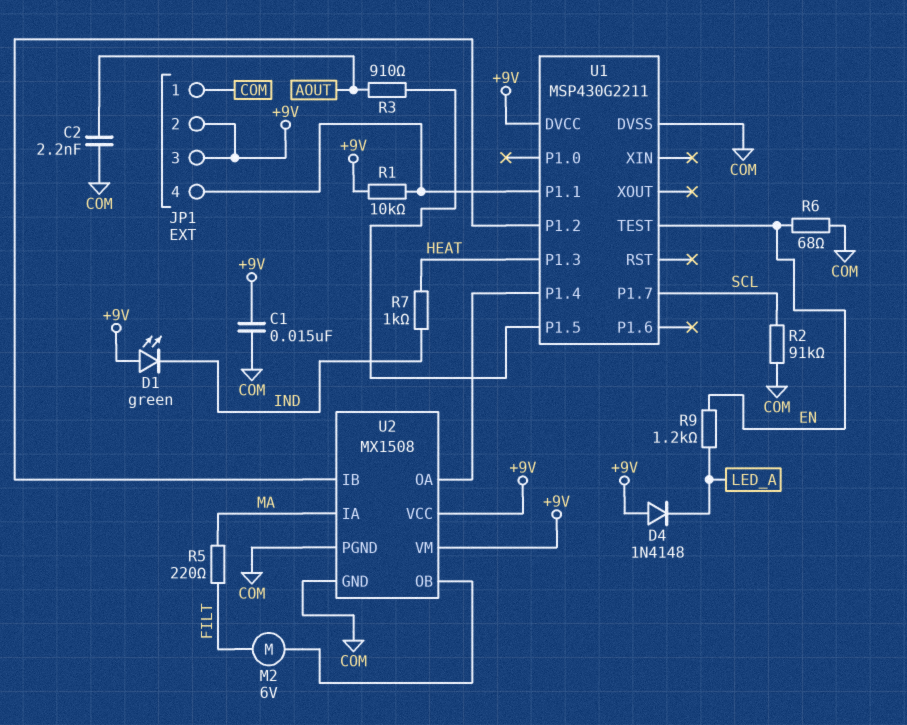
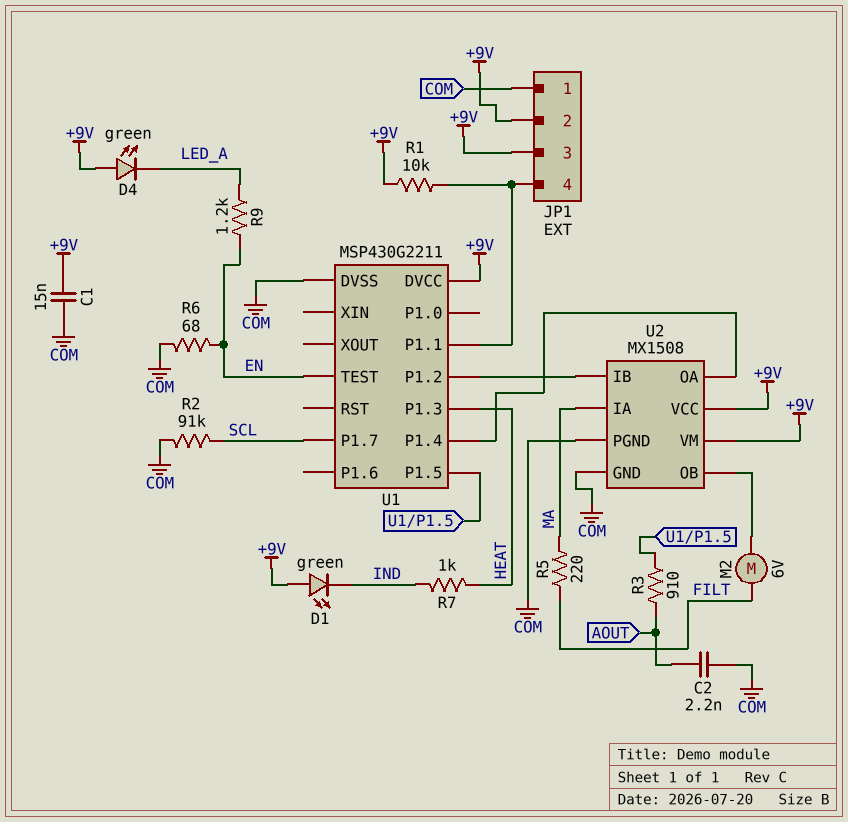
D4: diode 1N4148 (A +9V, K LED_A) -> LED green (A +9V, K LED_A)

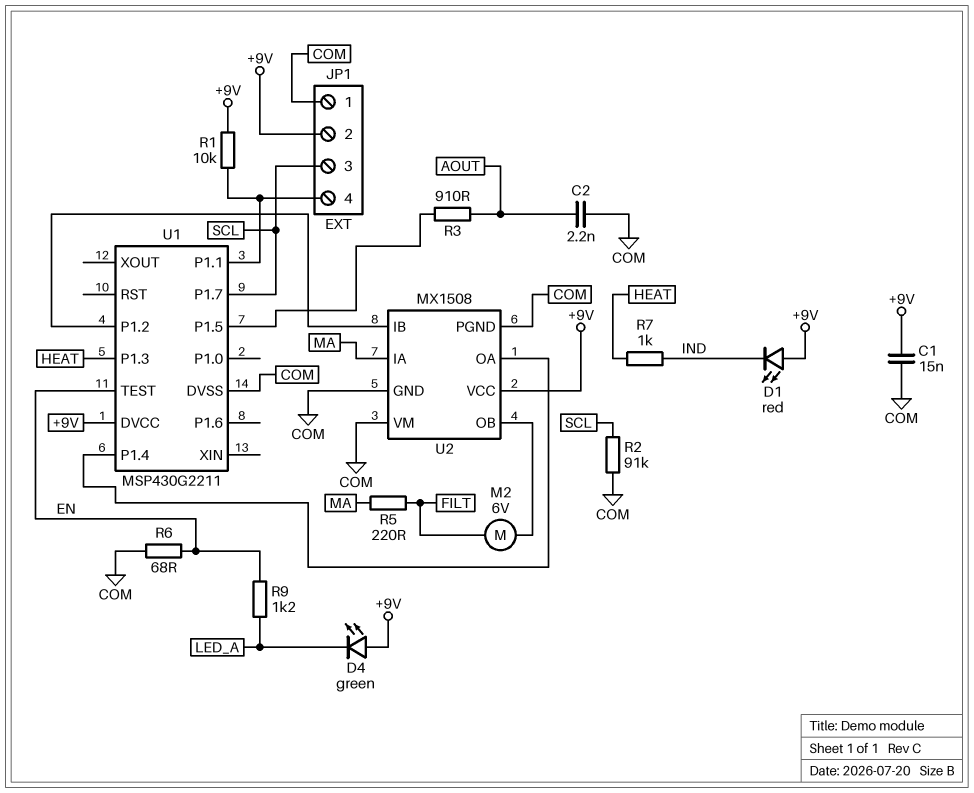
D1: LED green (A +9V, K IND) -> LED red (A +9V, K IND)
JP1 pin 3: +9V -> SCL
U2 pin VM: +9V -> COM

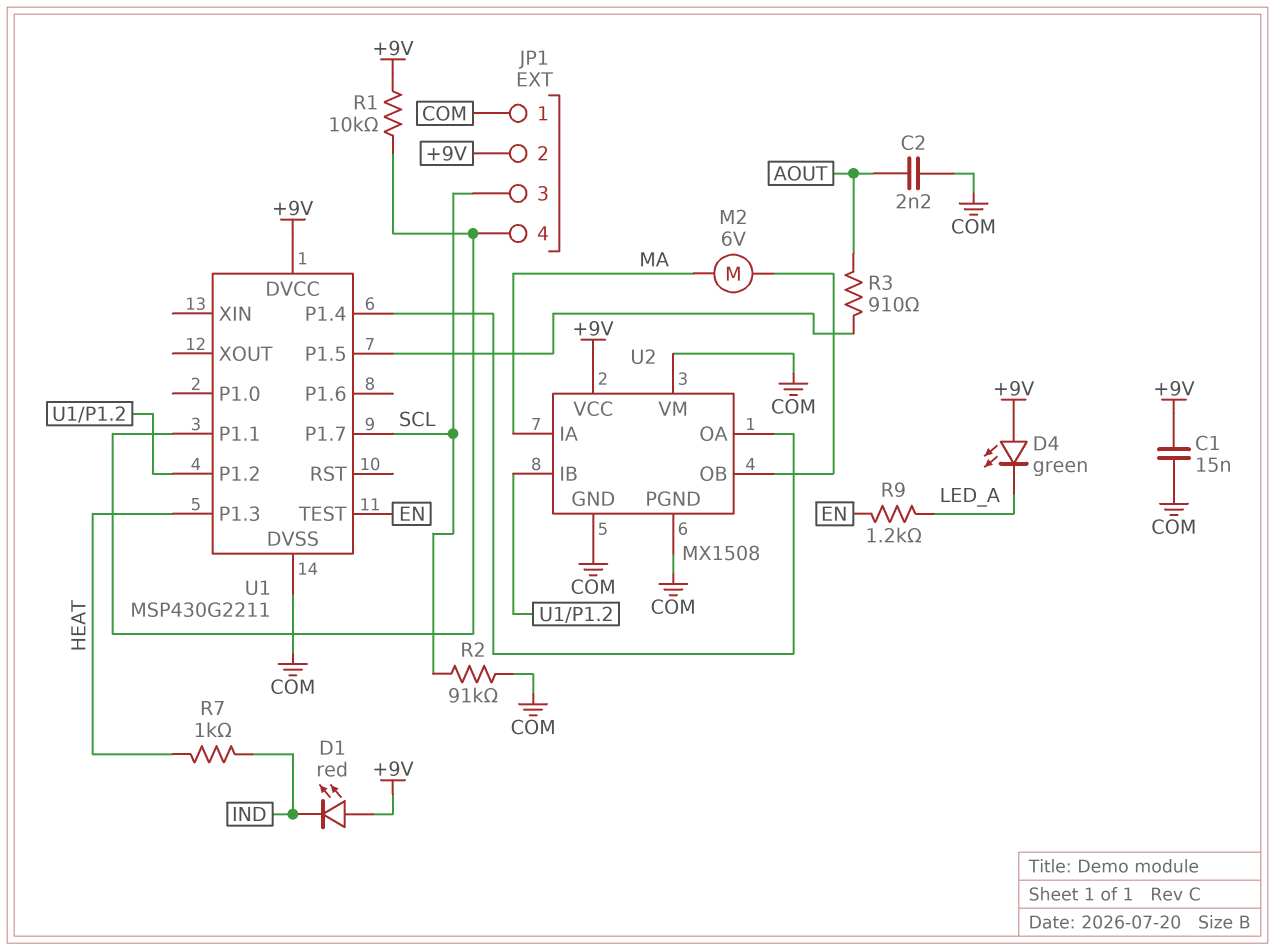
M2: motor 6V (FILT, U2/OB) -> motor 6V (MA, U2/OB)
R5: 220 (FILT, MA) -> none
R6: 68 (COM, EN) -> none

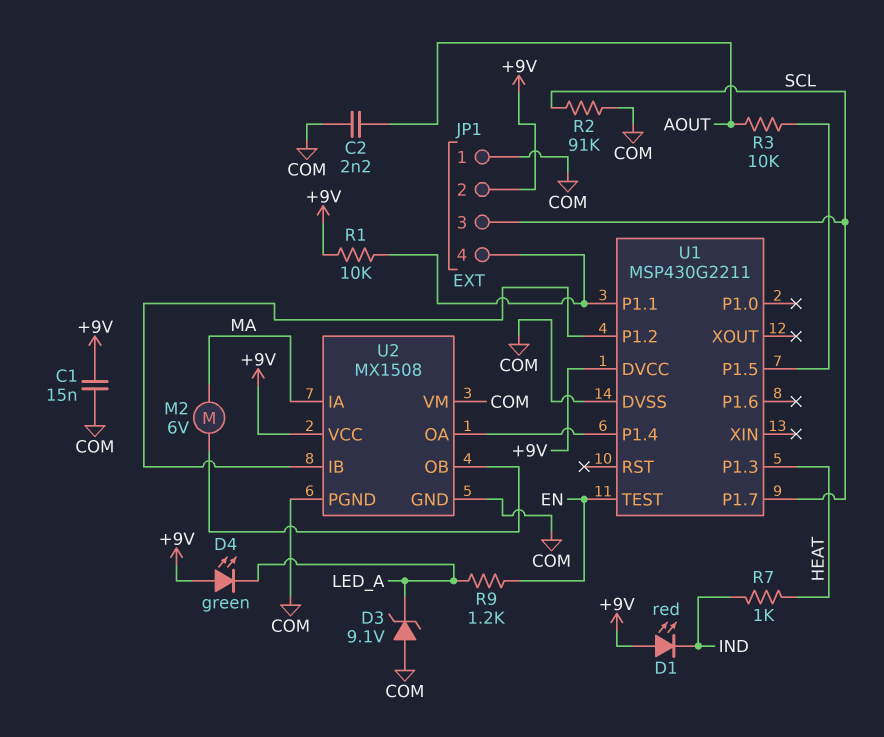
D3: none -> zener 9.1V (A COM, K LED_A)
R3: 910 (AOUT, U1/P1.5) -> 10k (AOUT, U1/P1.5)

